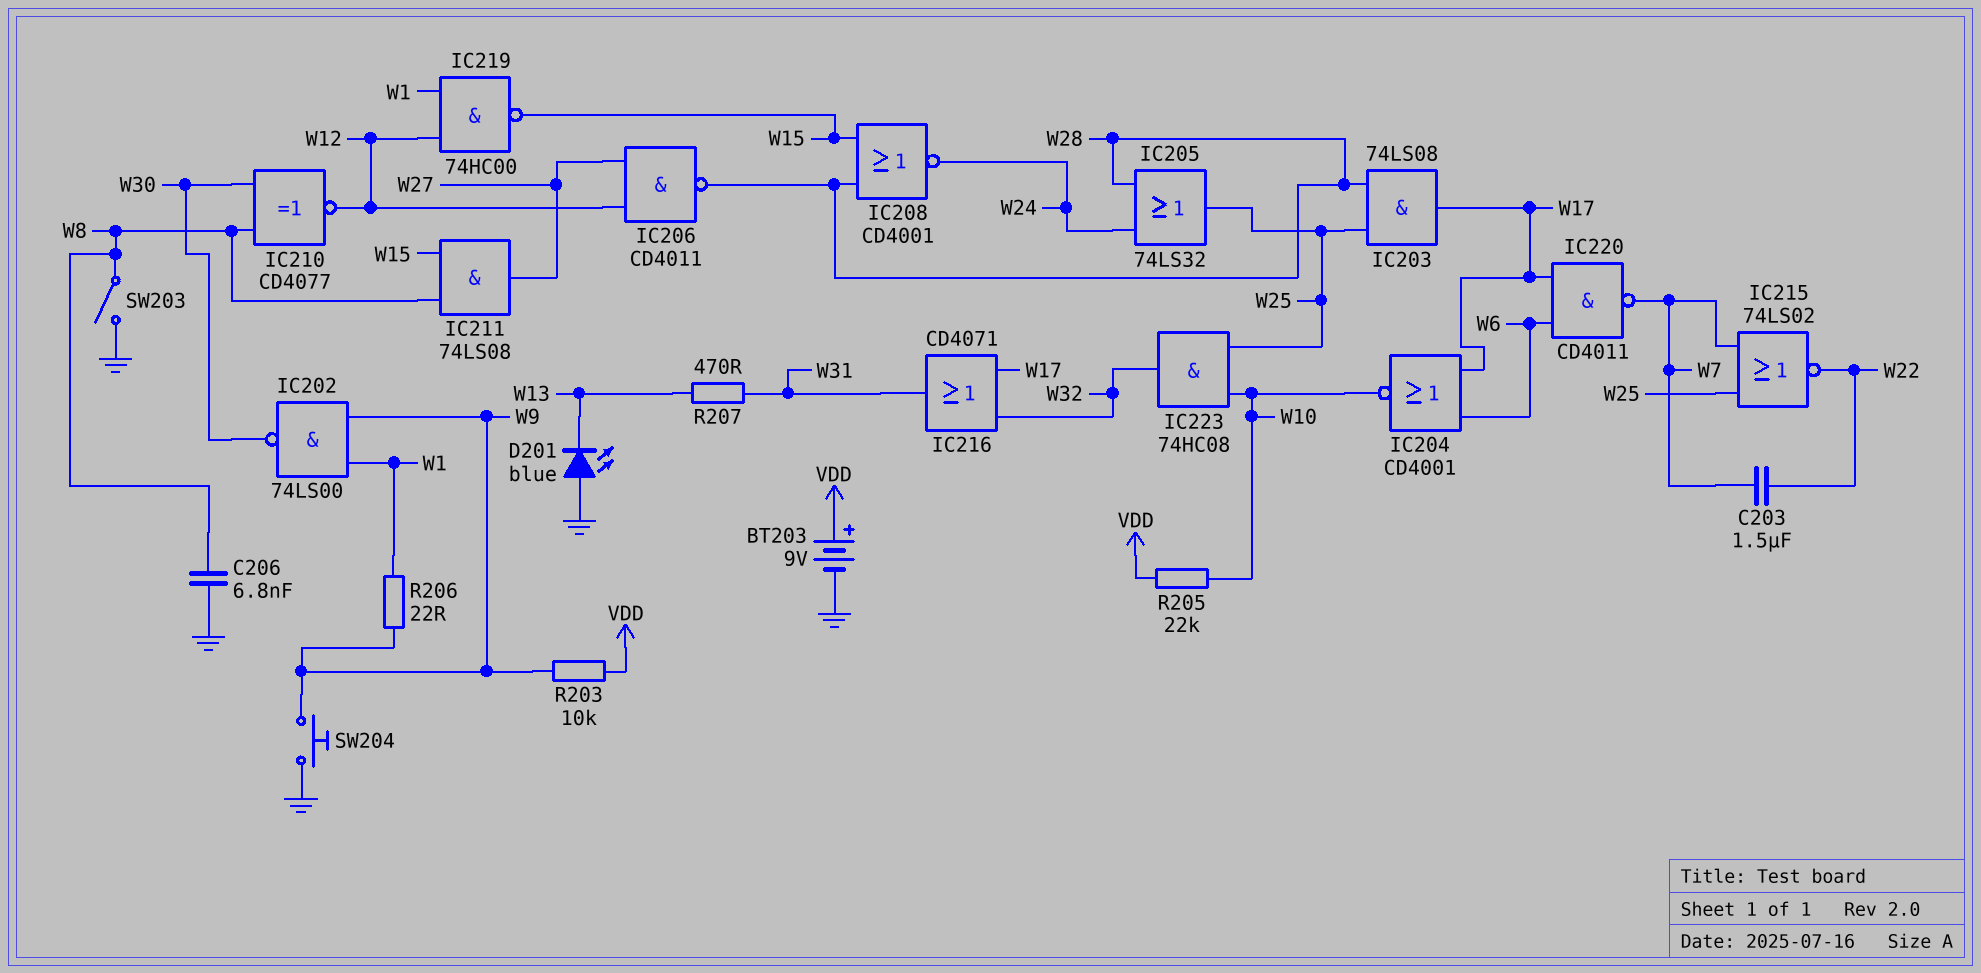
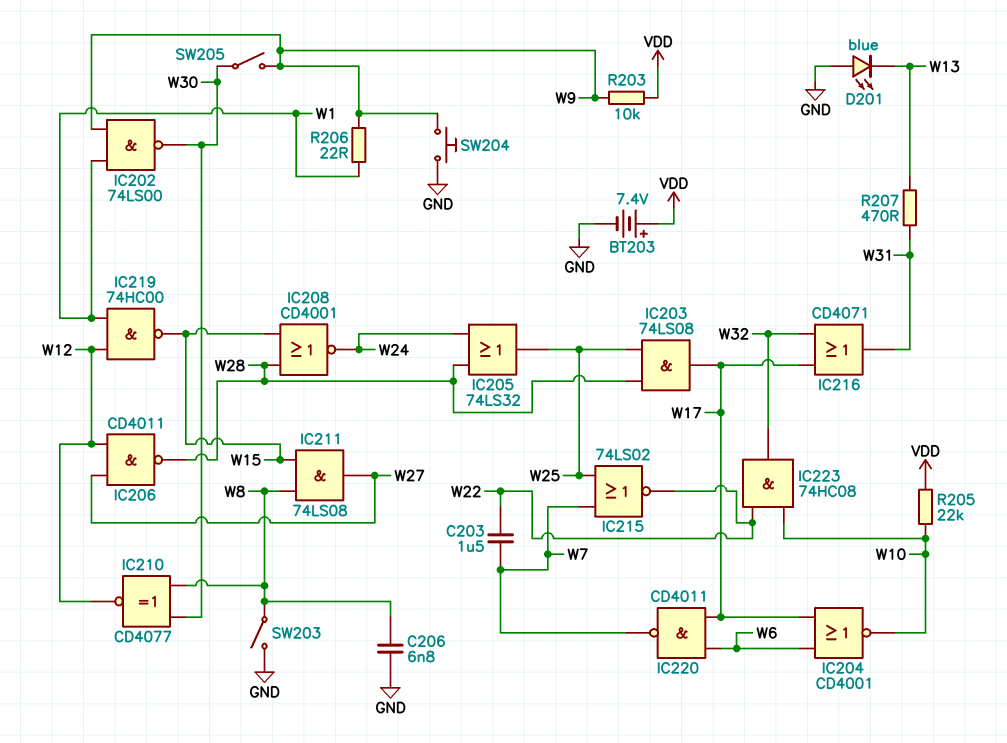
BT203: 9V (plus VDD, minus GND) -> 7.4V (plus VDD, minus GND)
IC223: AND 74HC08 (in W10, in W25, out W32) -> AND 74HC08 (in W10, in W22, out W32)
SW205: none -> switch (W9, W30)

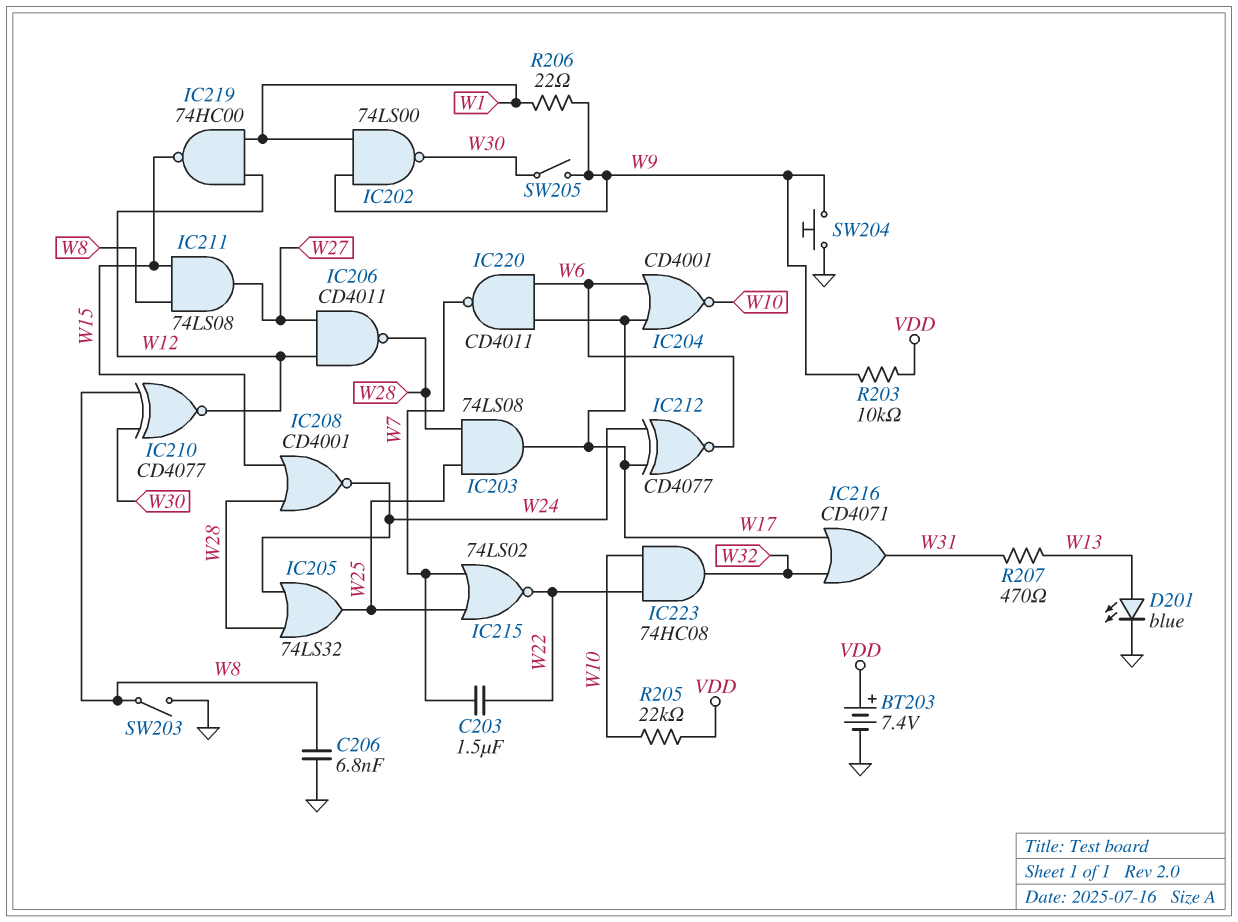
D201: LED blue (A GND, K W13) -> LED blue (A W13, K GND)
IC212: none -> XNOR CD4077 (in W17, in W24, out W6)

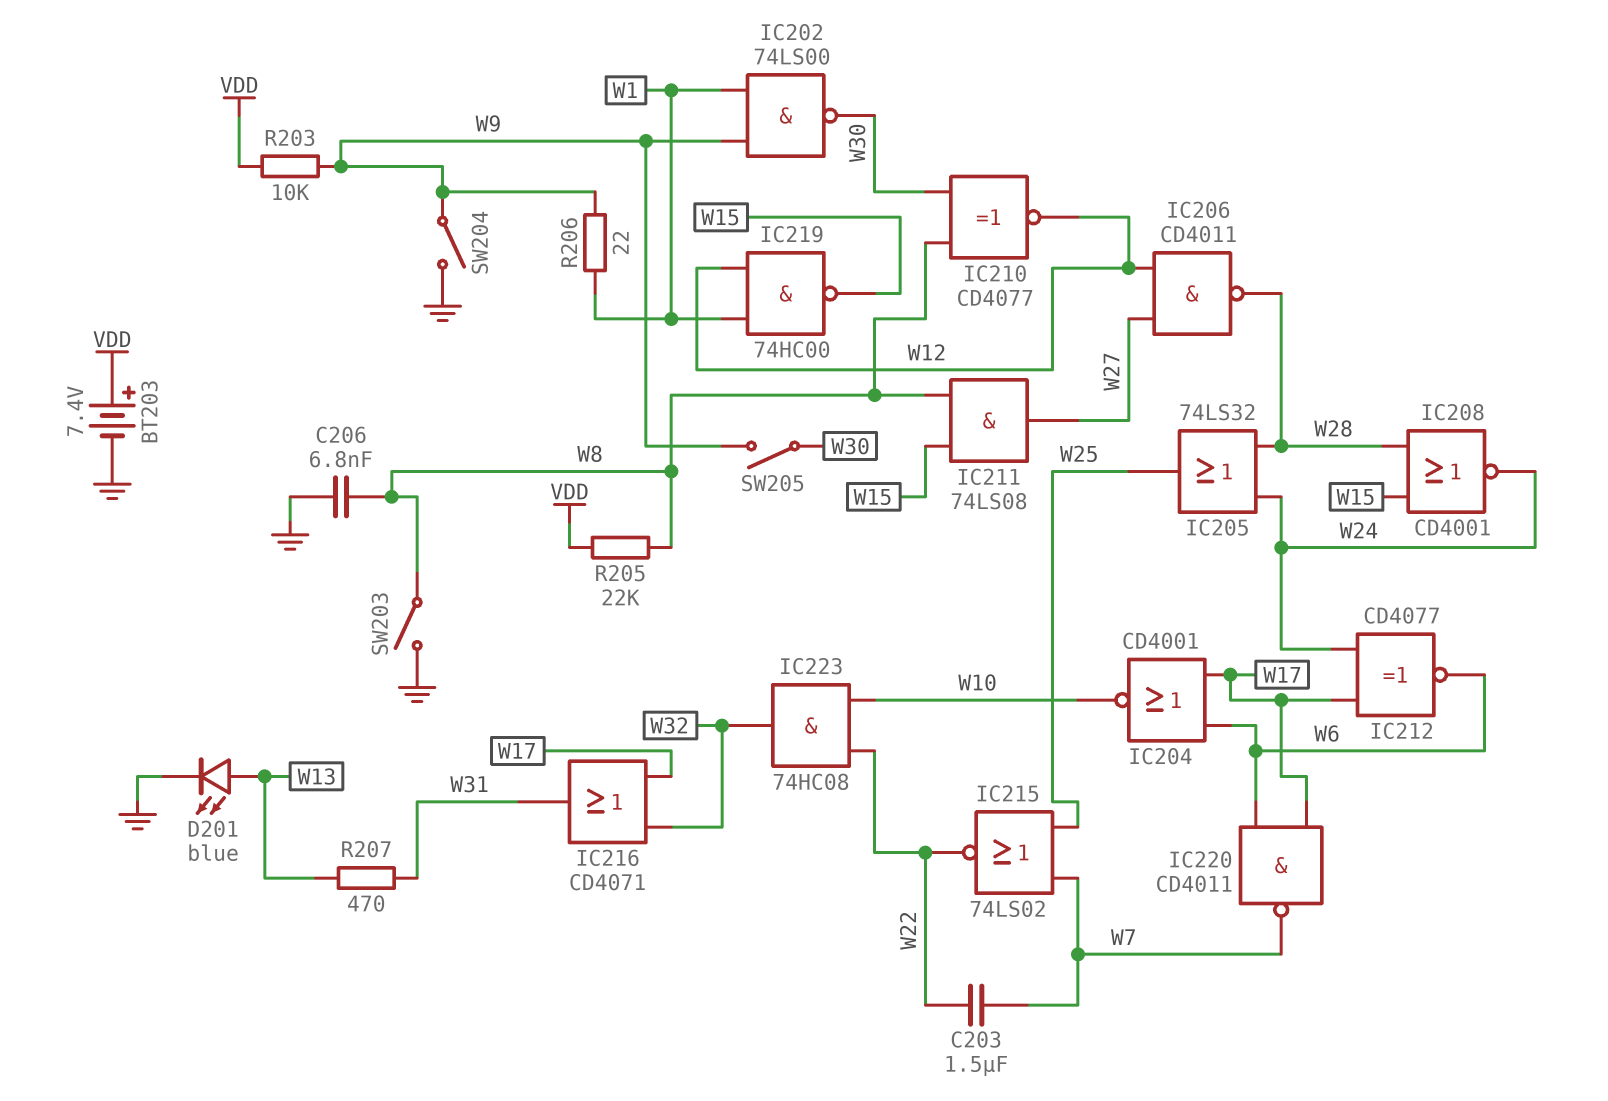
IC203: AND 74LS08 (in W25, in W28, out W17) -> none
R205: 22k (VDD, W10) -> 22k (VDD, W8)
SW204: button (GND, W9) -> switch (GND, W9)

